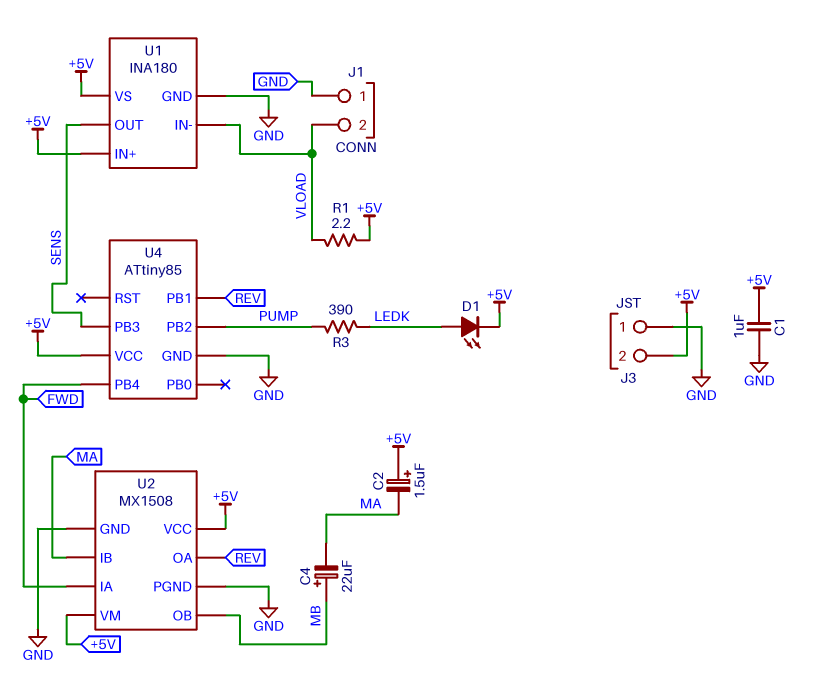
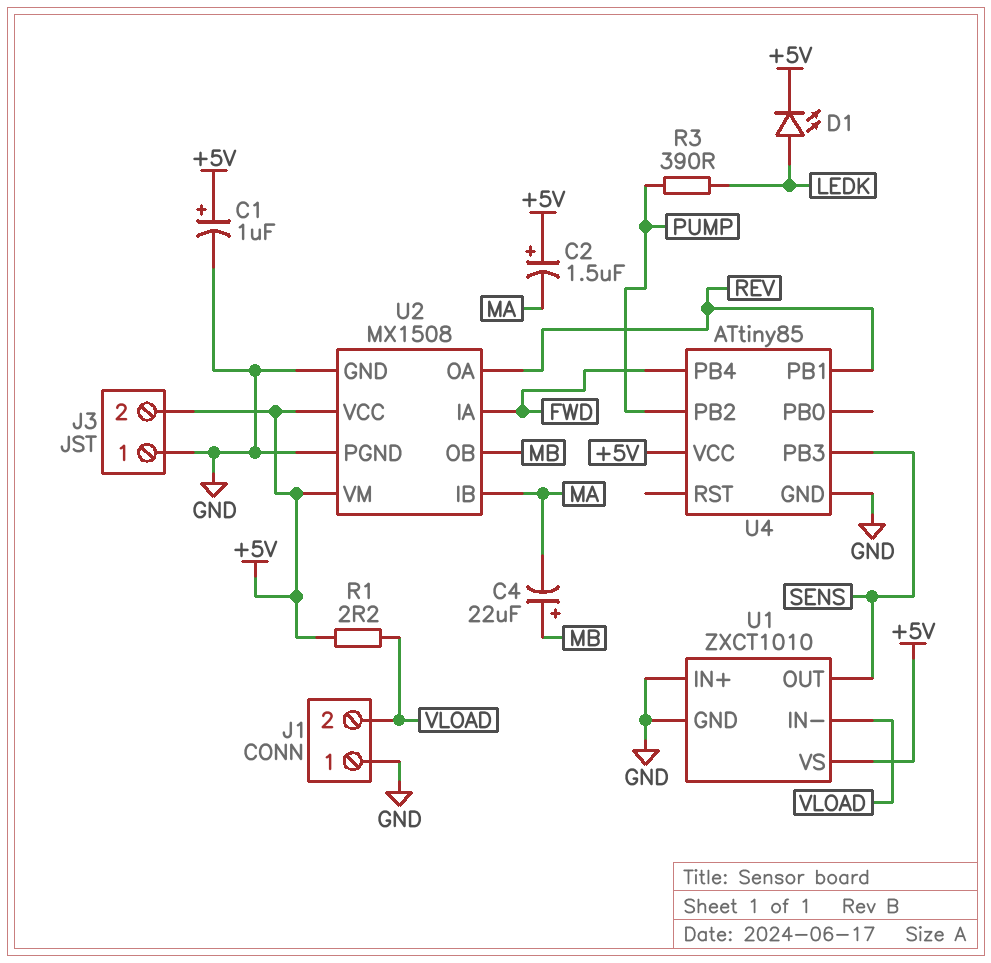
C1: 1uF (+5V, GND) -> 1uF (plus +5V, minus GND)
U1: INA180 -> ZXCT1010
U1 pin IN+: +5V -> GND

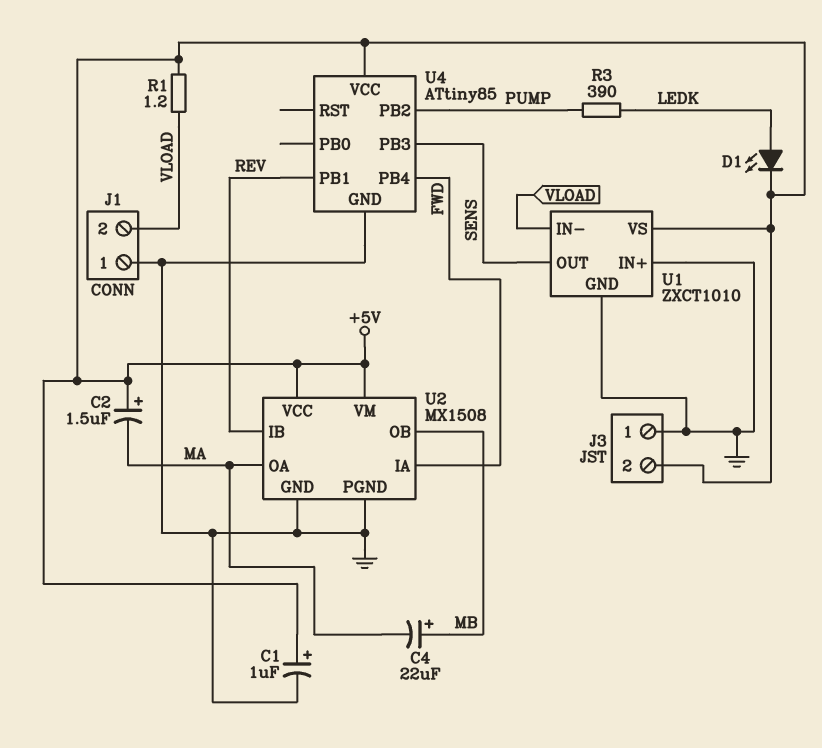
R1: 2.2 (+5V, VLOAD) -> 1.2 (+5V, VLOAD)
U2 pin IB: MA -> REV
U2 pin OA: REV -> MA

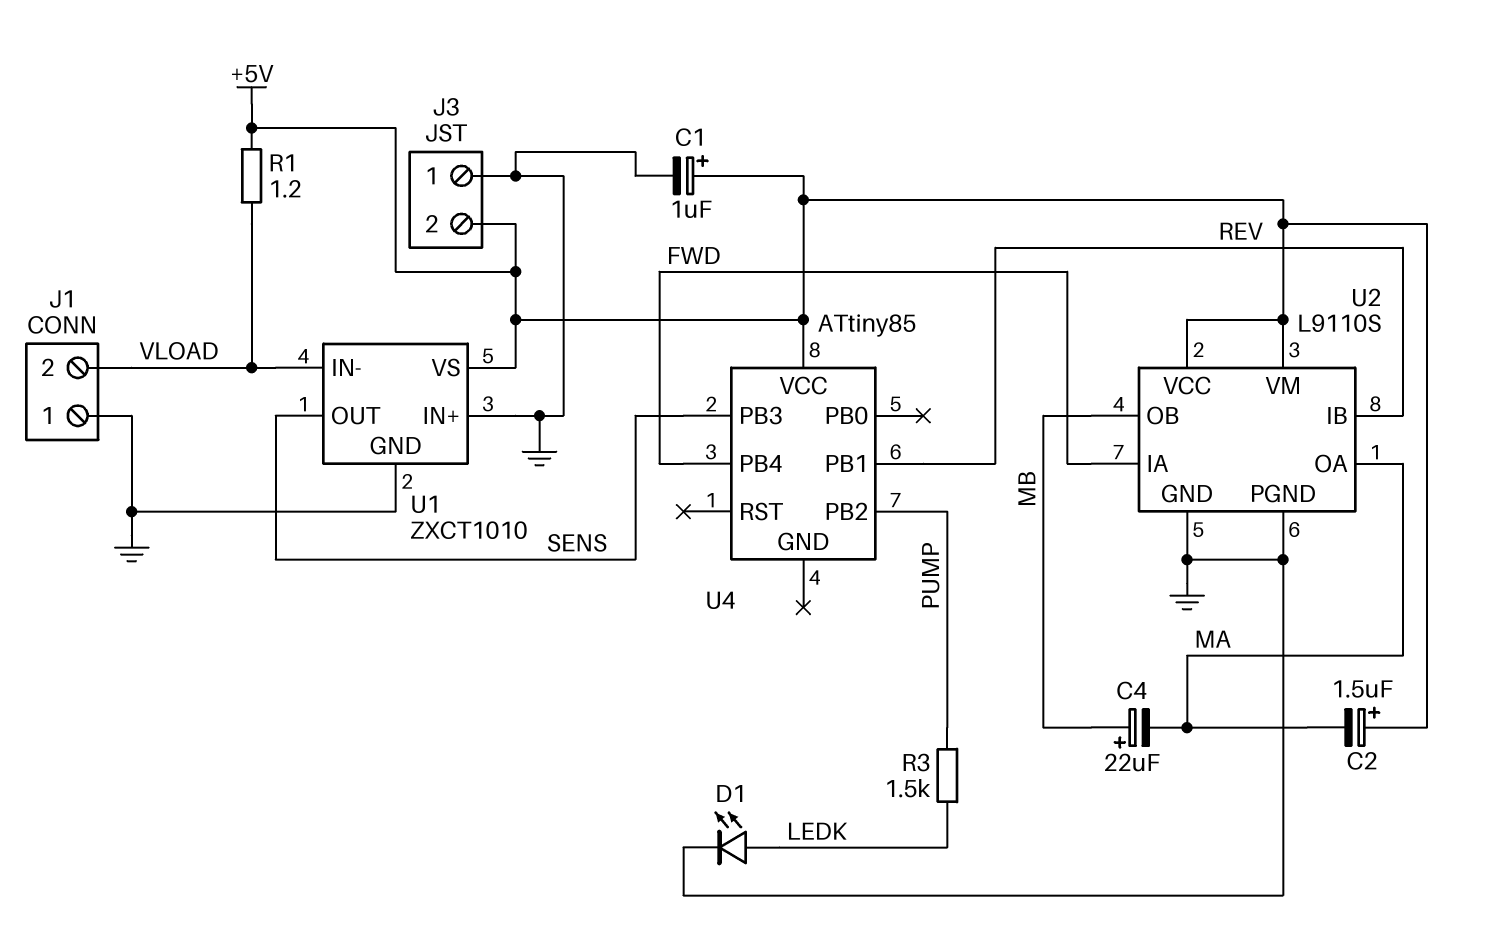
D1: LED (A LEDK, K +5V) -> LED (A LEDK, K GND)
R3: 390 (LEDK, PUMP) -> 1.5k (LEDK, PUMP)
U2: MX1508 -> L9110S
U4 pin GND: GND -> none

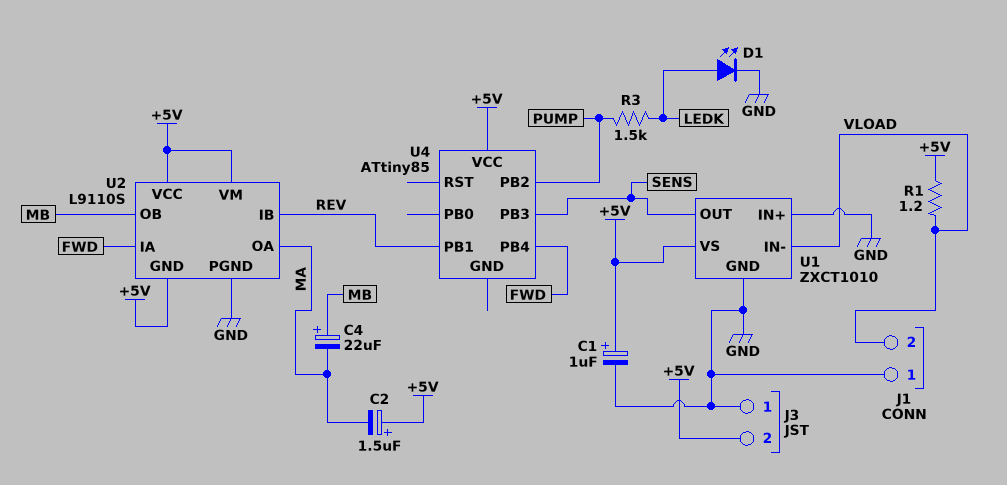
U2 pin GND: GND -> +5V

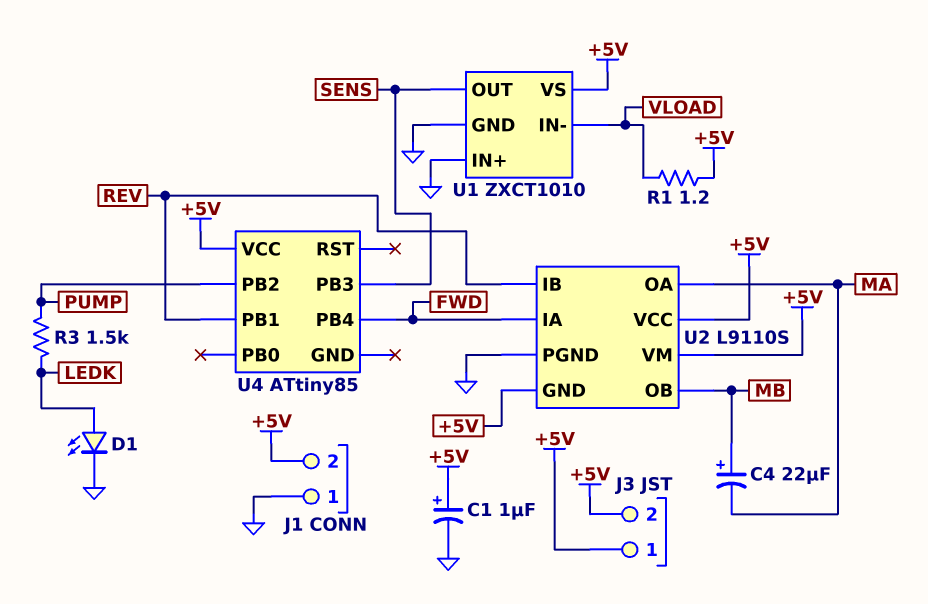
C2: 1.5uF (plus +5V, minus MA) -> none
J1 pin 2: VLOAD -> +5V
J3 pin 1: GND -> +5V

